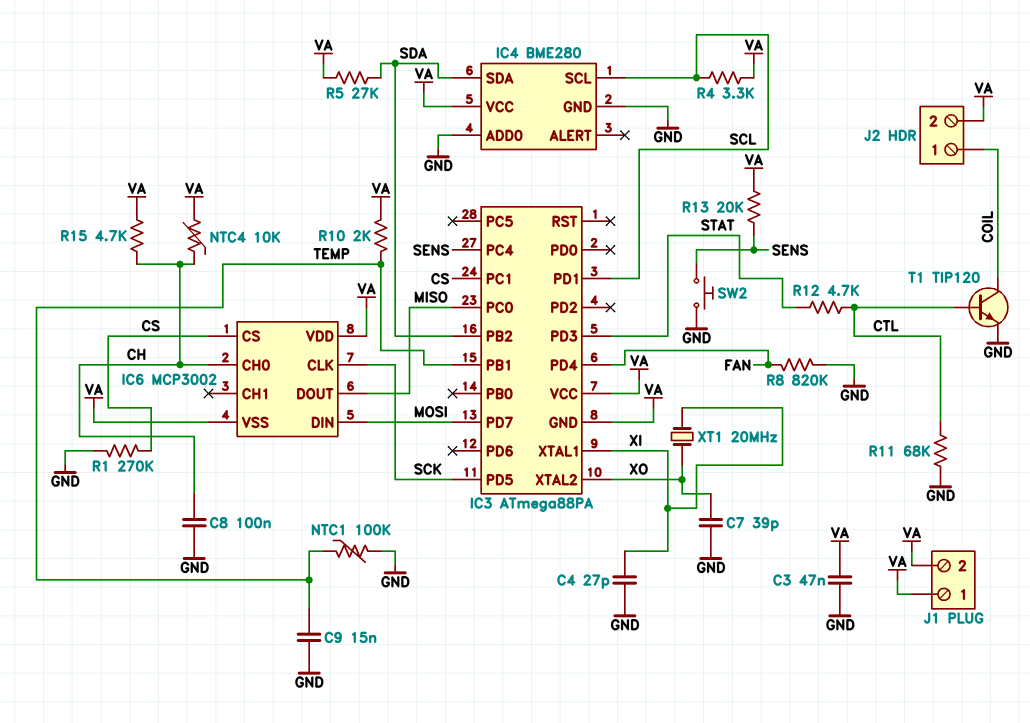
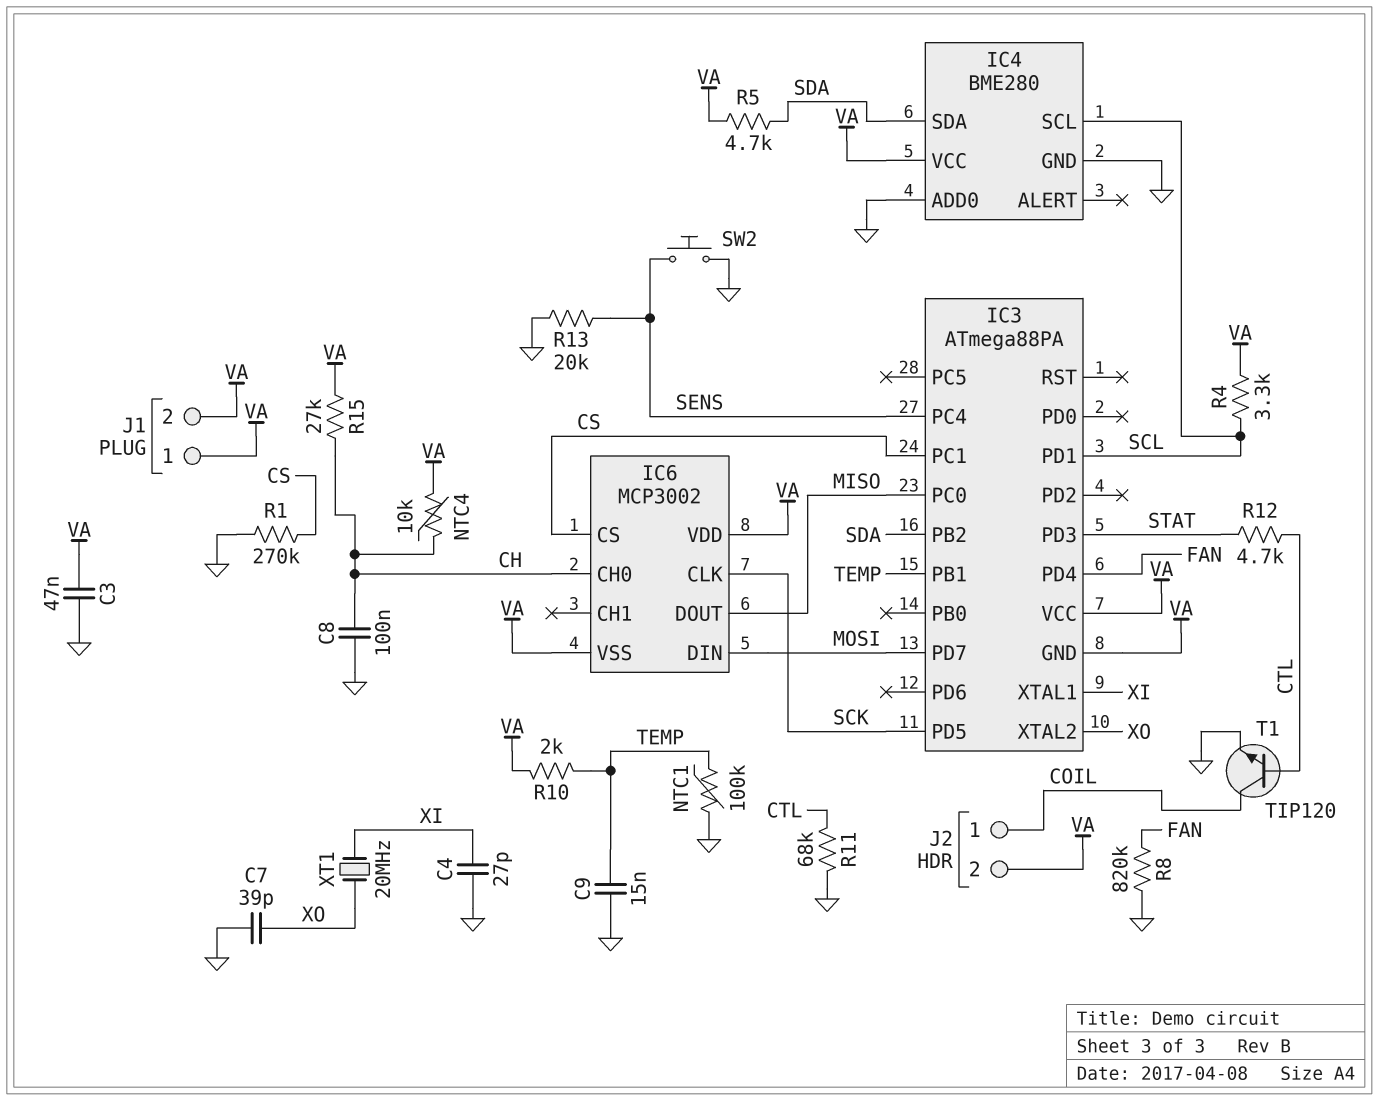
R5: 27k (SDA, VA) -> 4.7k (SDA, VA)
R13: 20k (SENS, VA) -> 20k (GND, SENS)
R15: 4.7k (CH, VA) -> 27k (CH, VA)

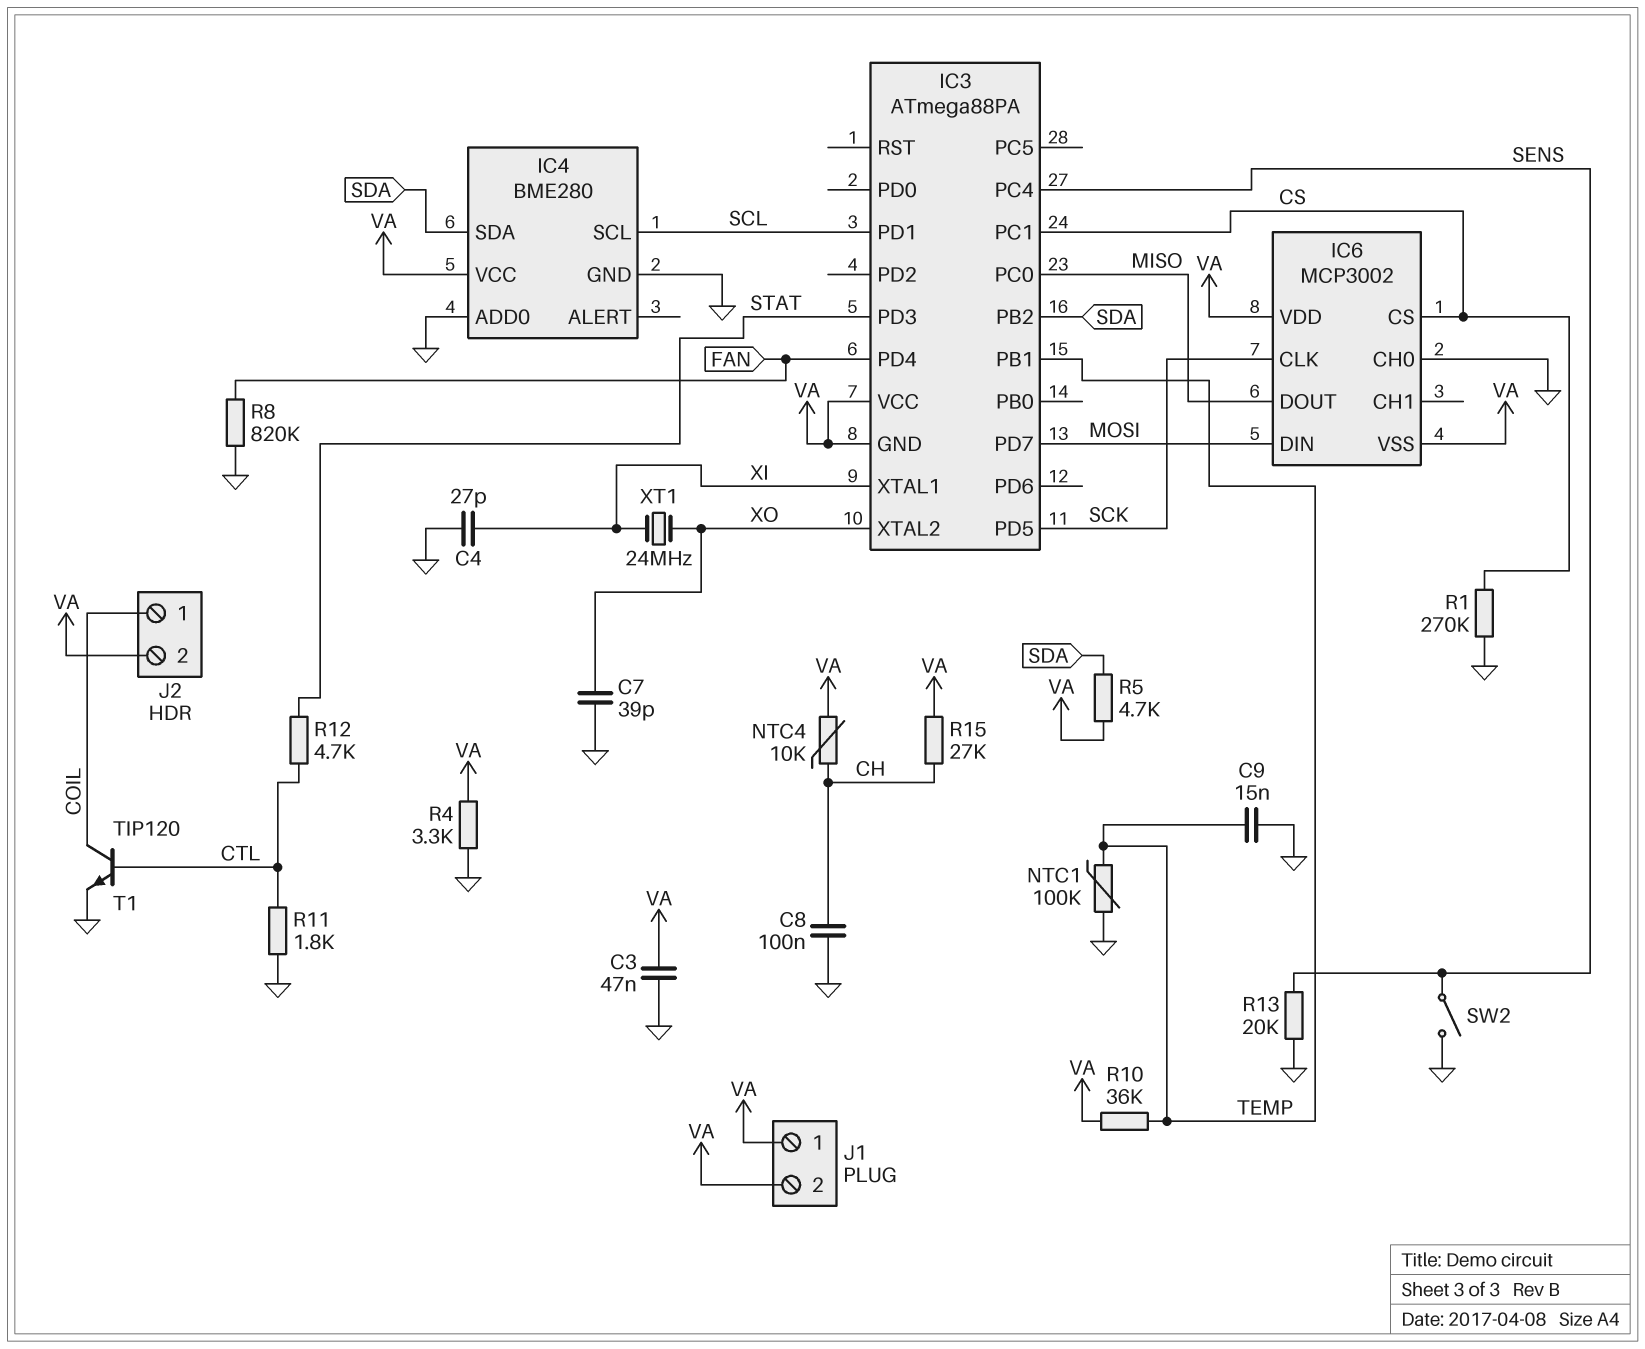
IC6 pin CH0: CH -> GND
R4: 3.3k (SCL, VA) -> 3.3k (GND, VA)
R10: 2k (TEMP, VA) -> 36k (TEMP, VA)
R11: 68k (CTL, GND) -> 1.8k (CTL, GND)
SW2: button (GND, SENS) -> switch (GND, SENS)
XT1: 20MHz (XI, XO) -> 24MHz (XI, XO)

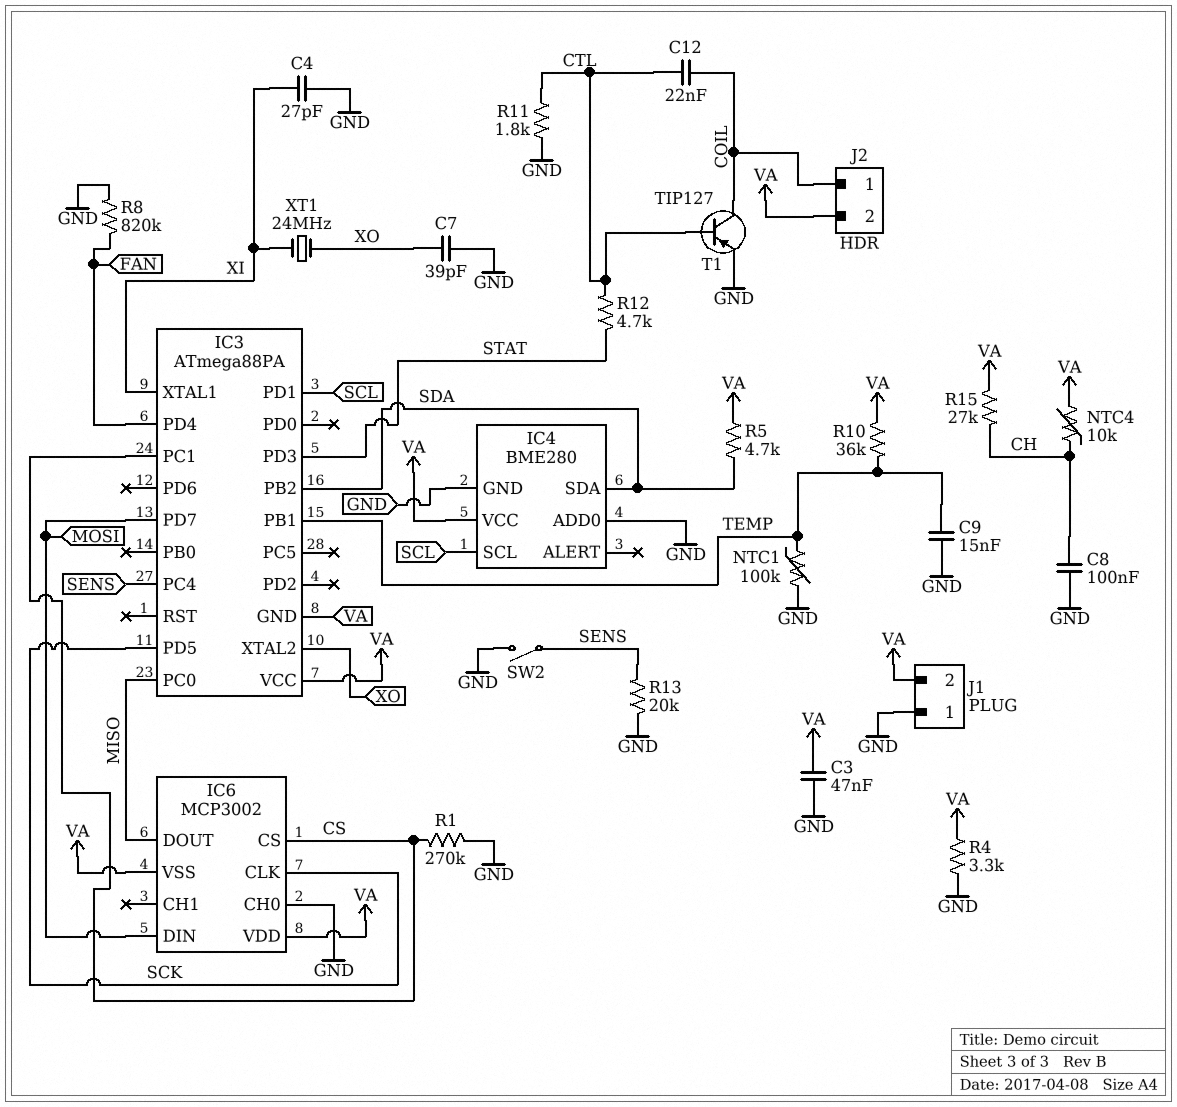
C12: none -> 22nF (COIL, CTL)
J1 pin 1: VA -> GND
T1: NPN TIP120 (B CTL, C COIL, E GND) -> PNP TIP127 (B CTL, C COIL, E GND)

